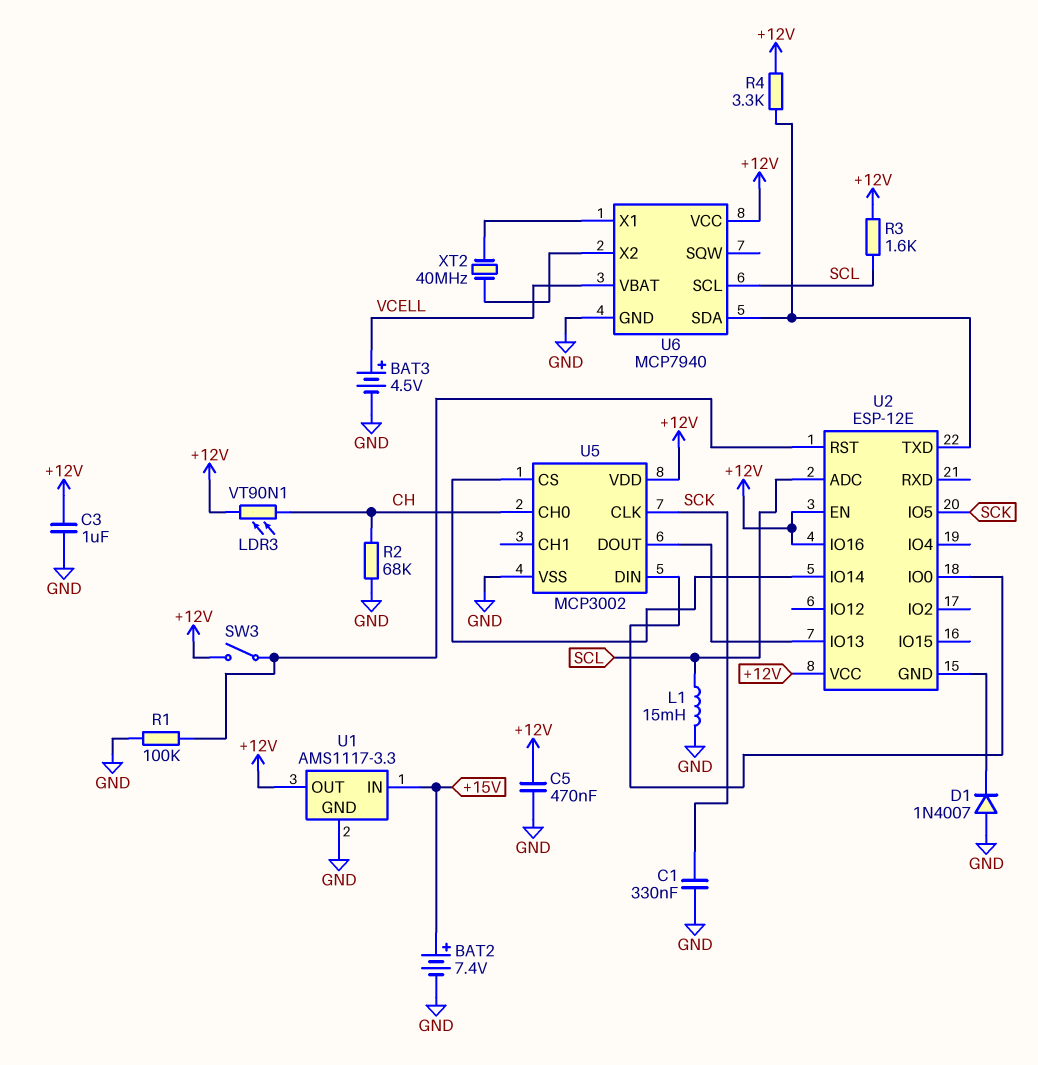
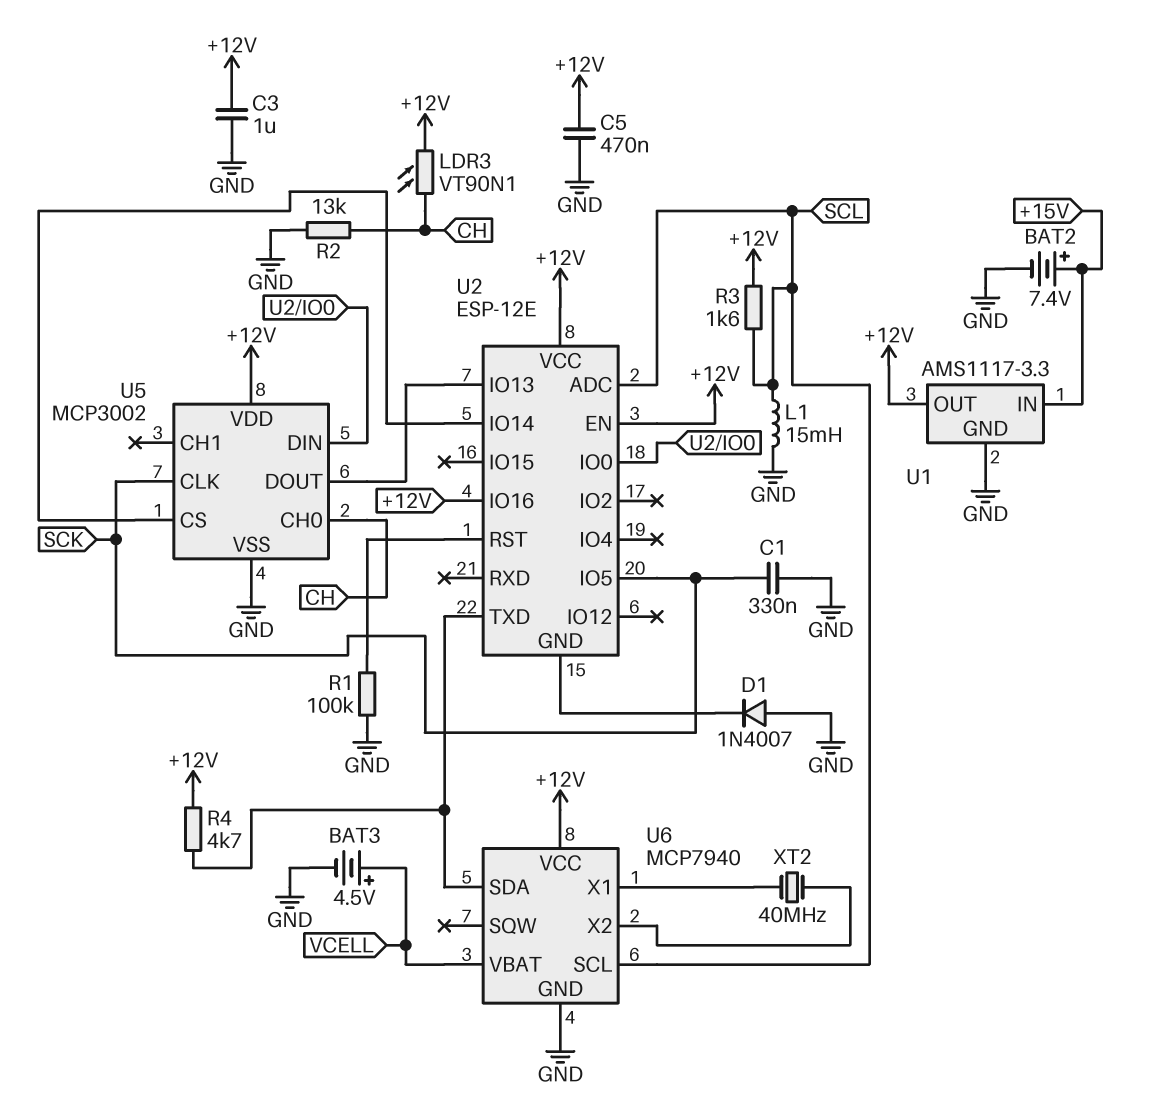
R2: 68k (CH, GND) -> 13k (CH, GND)
R4: 3.3k (+12V, U2/TXD) -> 4.7k (+12V, U2/TXD)
SW3: switch (+12V, U2/RST) -> none

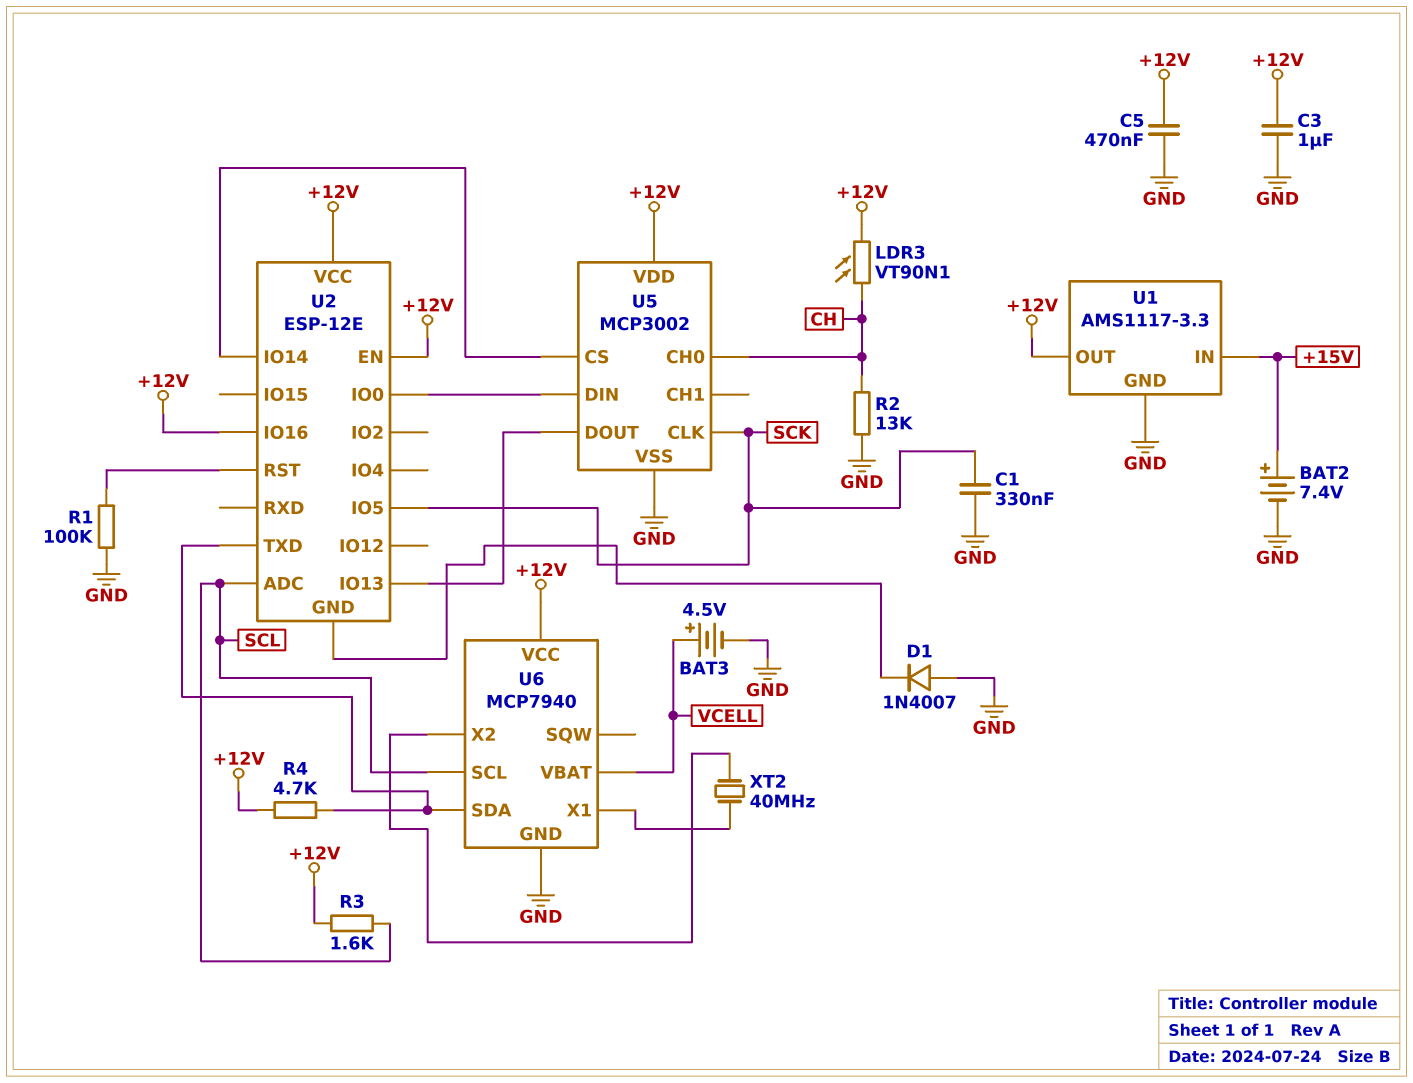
L1: 15mH (GND, SCL) -> none

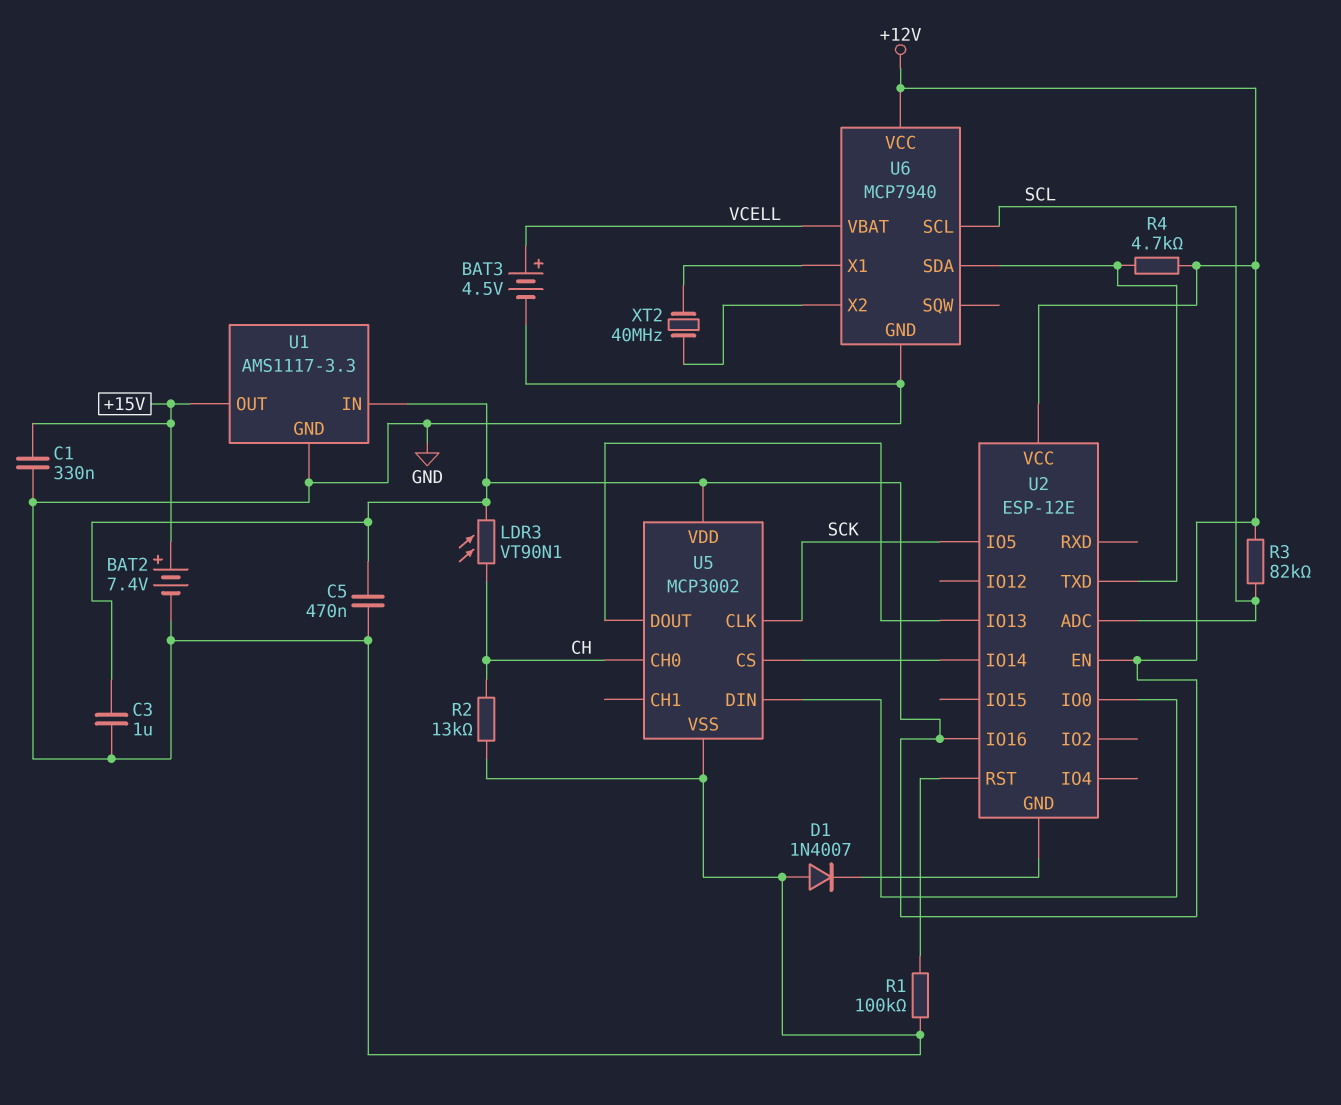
C1: 330nF (GND, SCK) -> 330nF (+15V, GND)
R3: 1.6k (+12V, SCL) -> 82k (+12V, SCL)
U1 pin IN: +15V -> +12V
U1 pin OUT: +12V -> +15V

